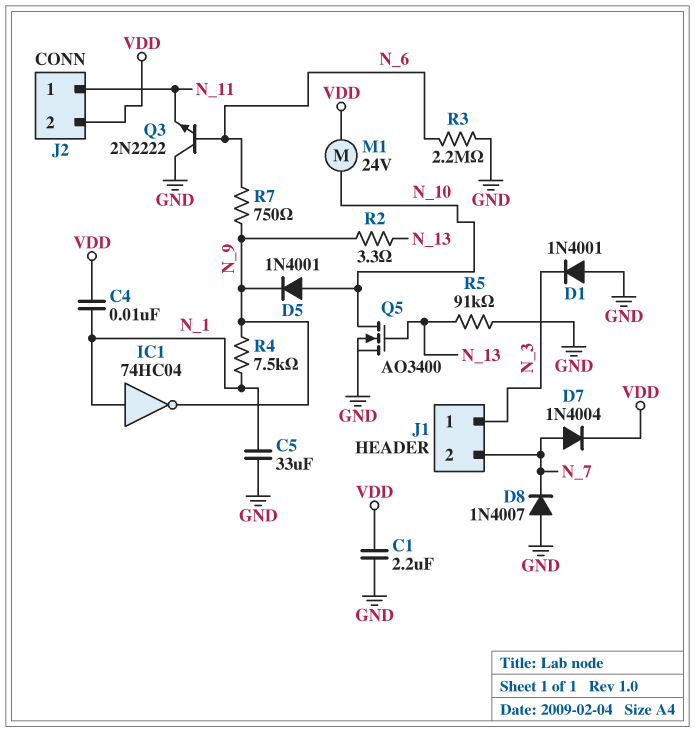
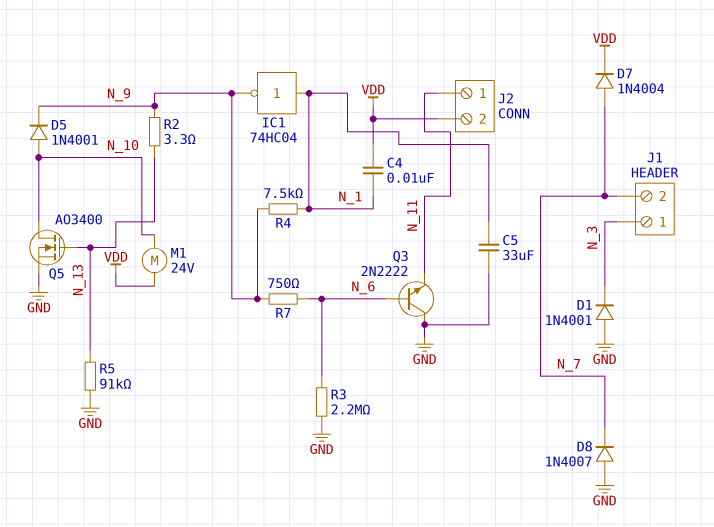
C1: 2.2uF (GND, VDD) -> none

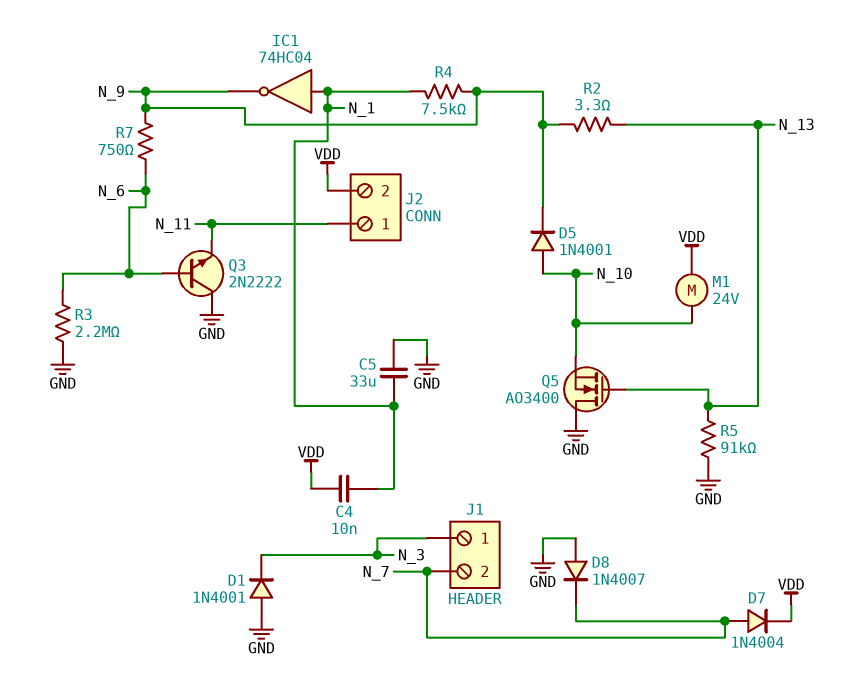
Q5: NMOS AO3400 (G N_13, D N_10, S GND) -> NMOS AO3400 (G N_13, D GND, S N_10)

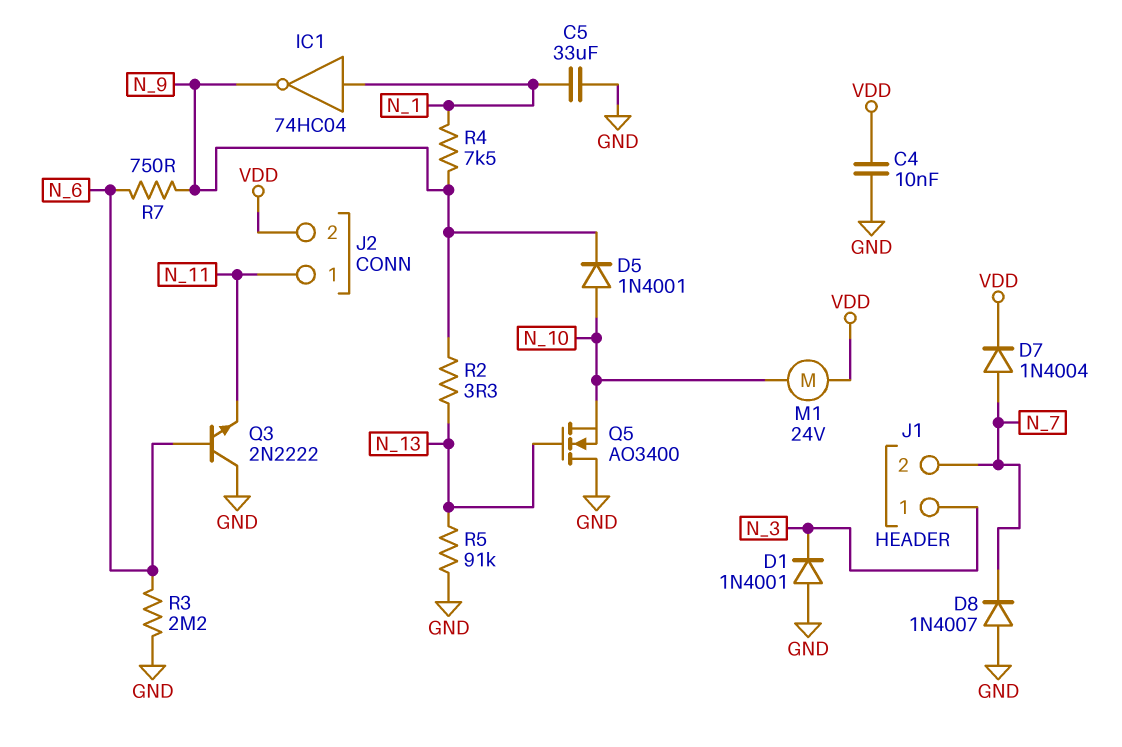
C4: 10nF (N_1, VDD) -> 10nF (GND, VDD)

